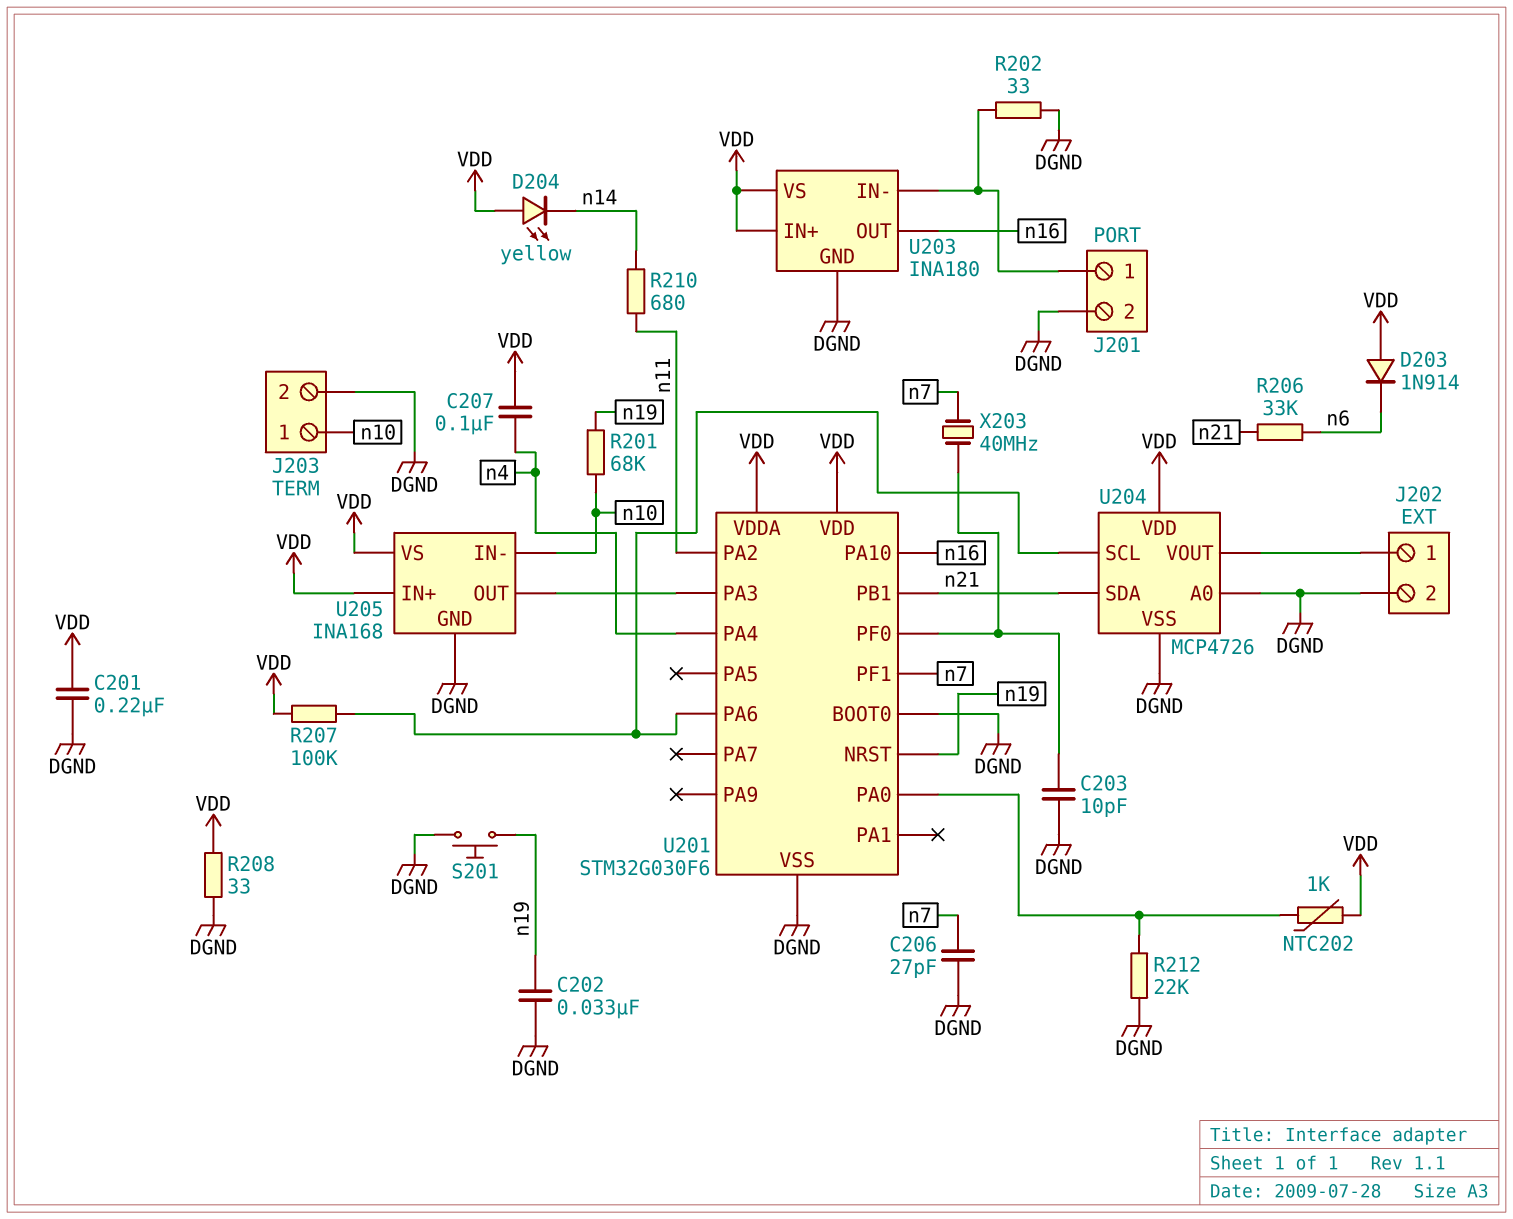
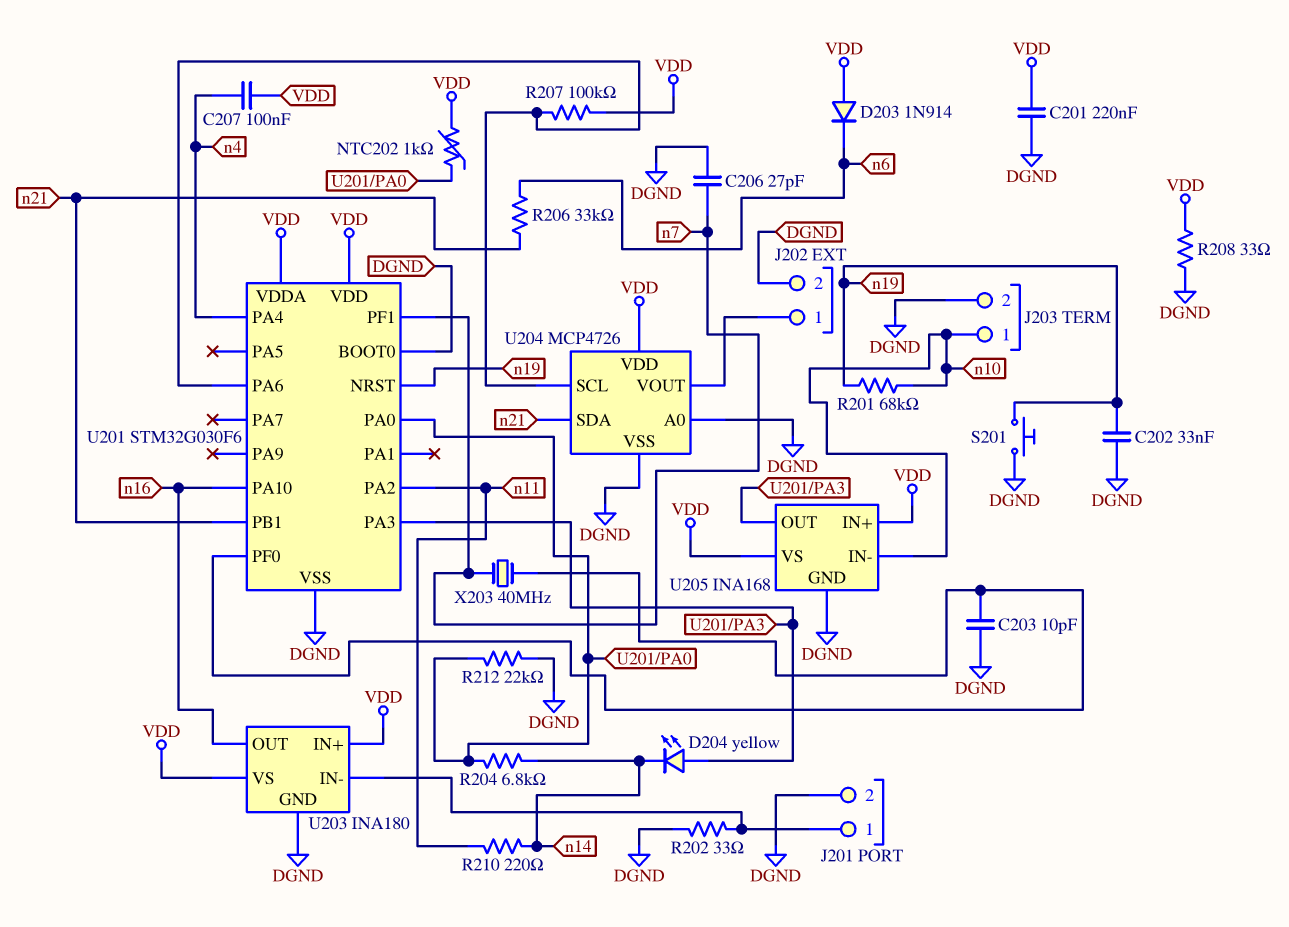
D204: LED yellow (A VDD, K n14) -> LED yellow (A U201/PA3, K n14)
R204: none -> 6.8k (U201/PA0, n14)
R210: 680 (n11, n14) -> 220 (n11, n14)

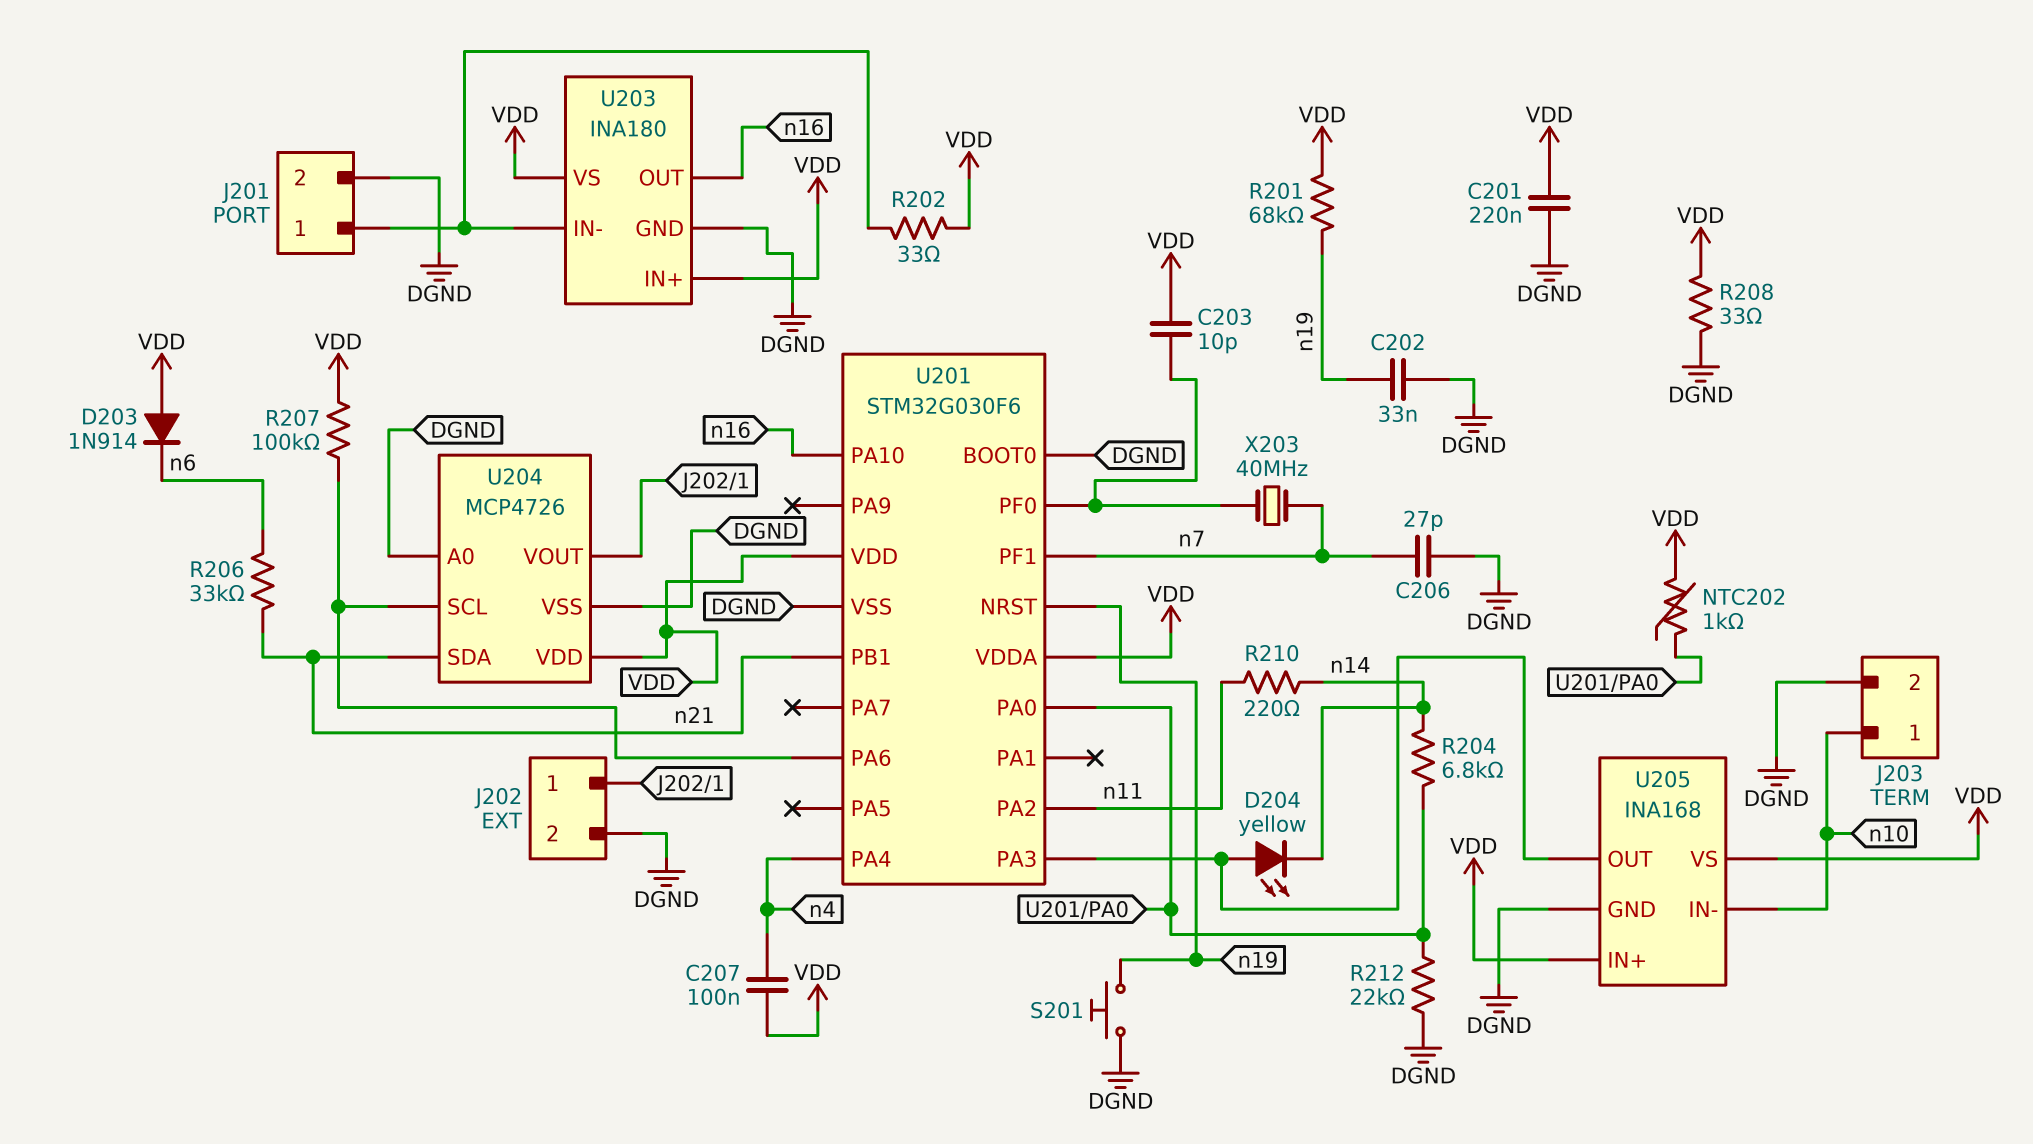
C203: 10pF (DGND, U201/PF0) -> 10pF (U201/PF0, VDD)
R201: 68k (n10, n19) -> 68k (VDD, n19)
R202: 33 (DGND, J201/1) -> 33 (J201/1, VDD)

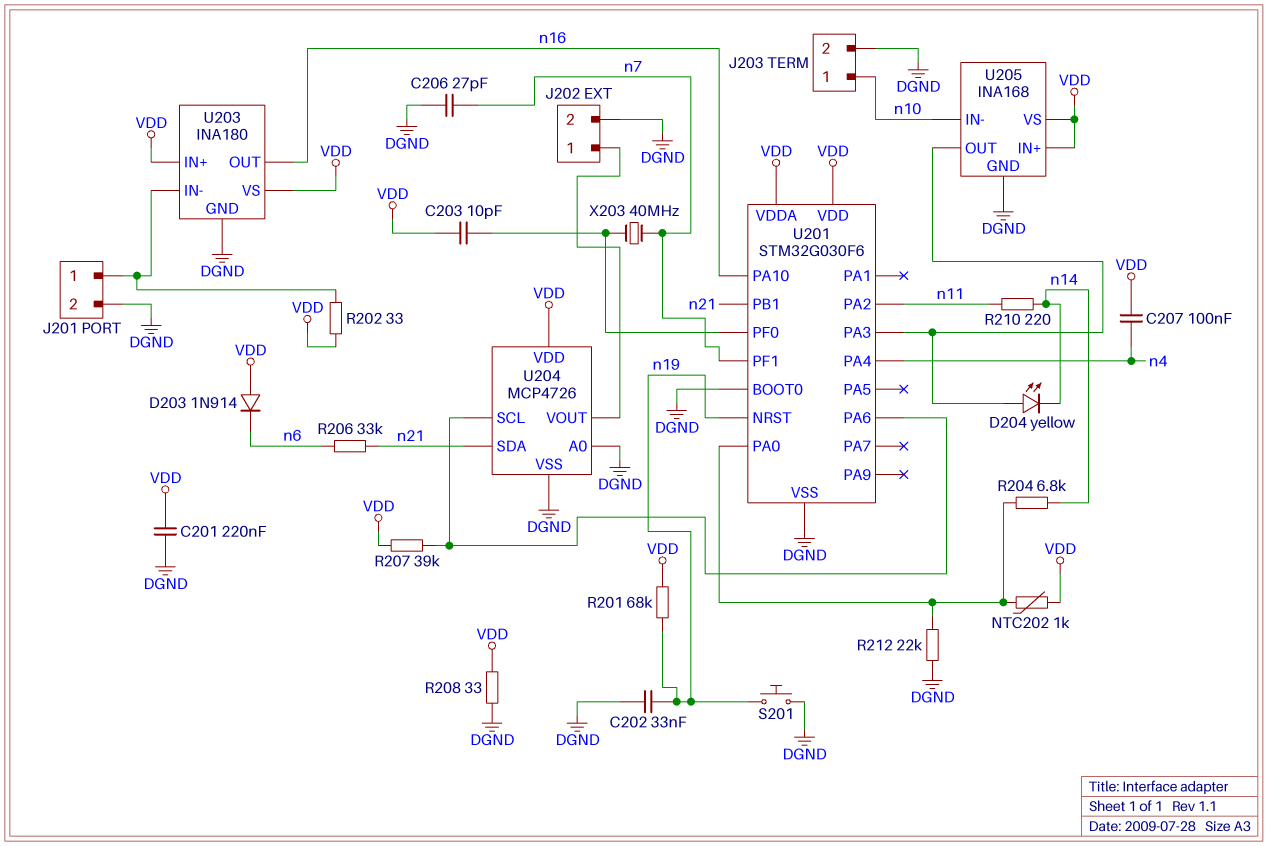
R207: 100k (U201/PA6, VDD) -> 39k (U201/PA6, VDD)

